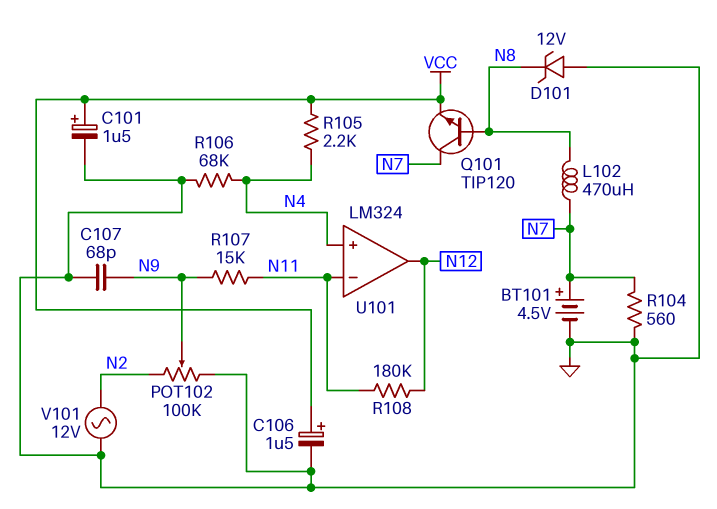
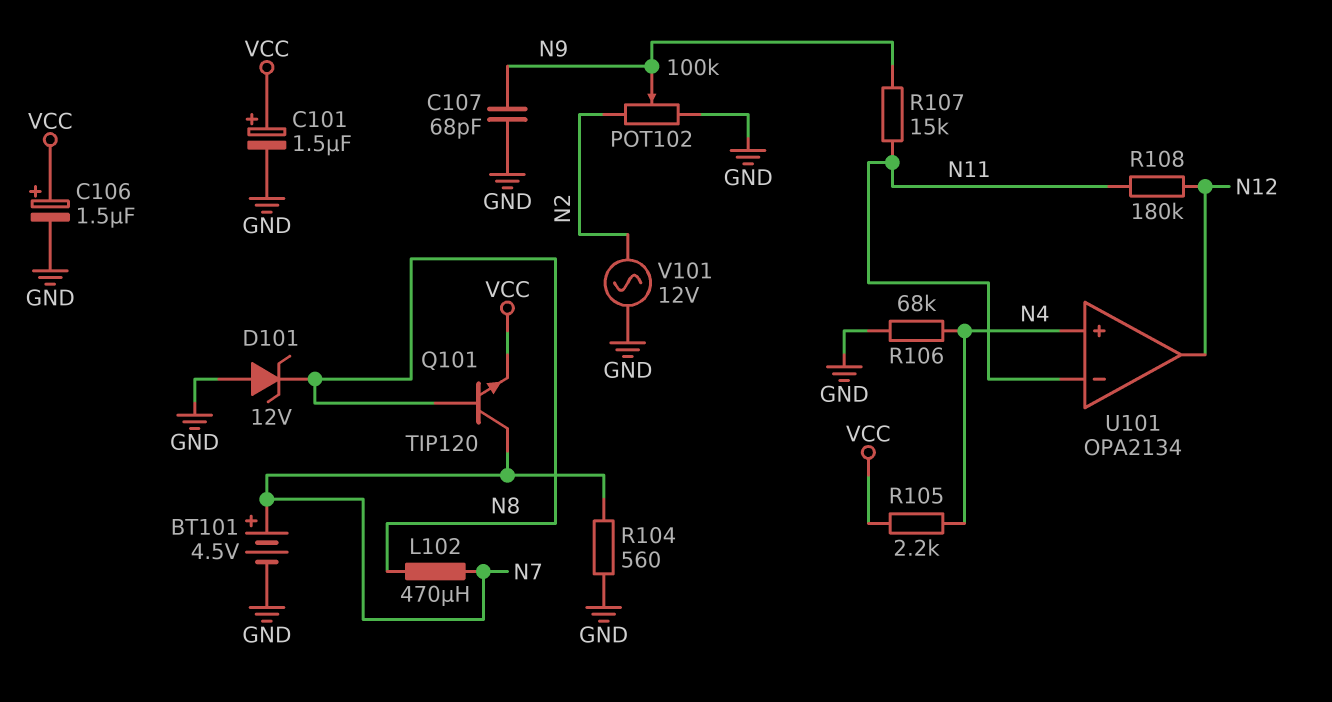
U101: LM324 -> OPA2134

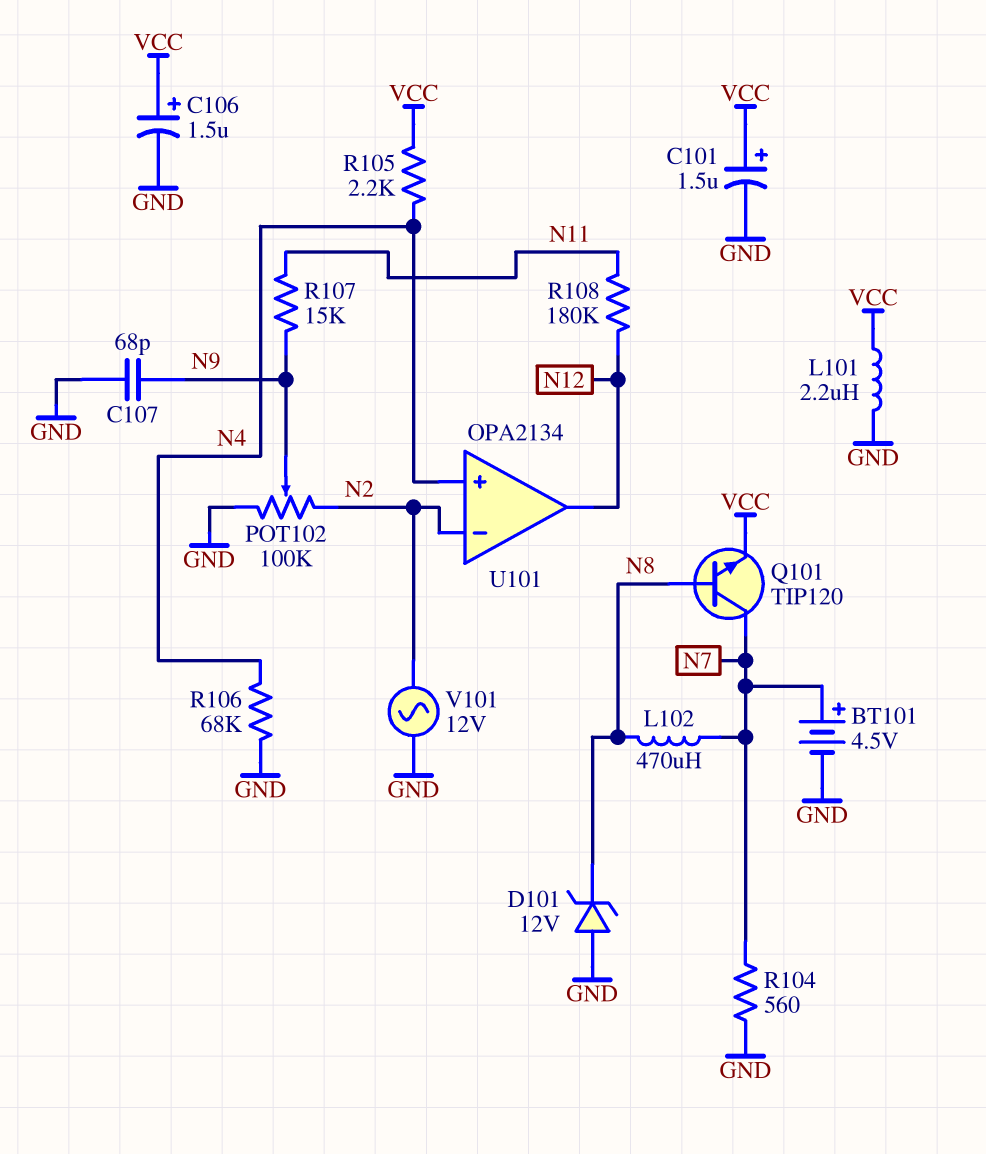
L101: none -> 2.2uH (GND, VCC)
U101 pin in-: N11 -> N2

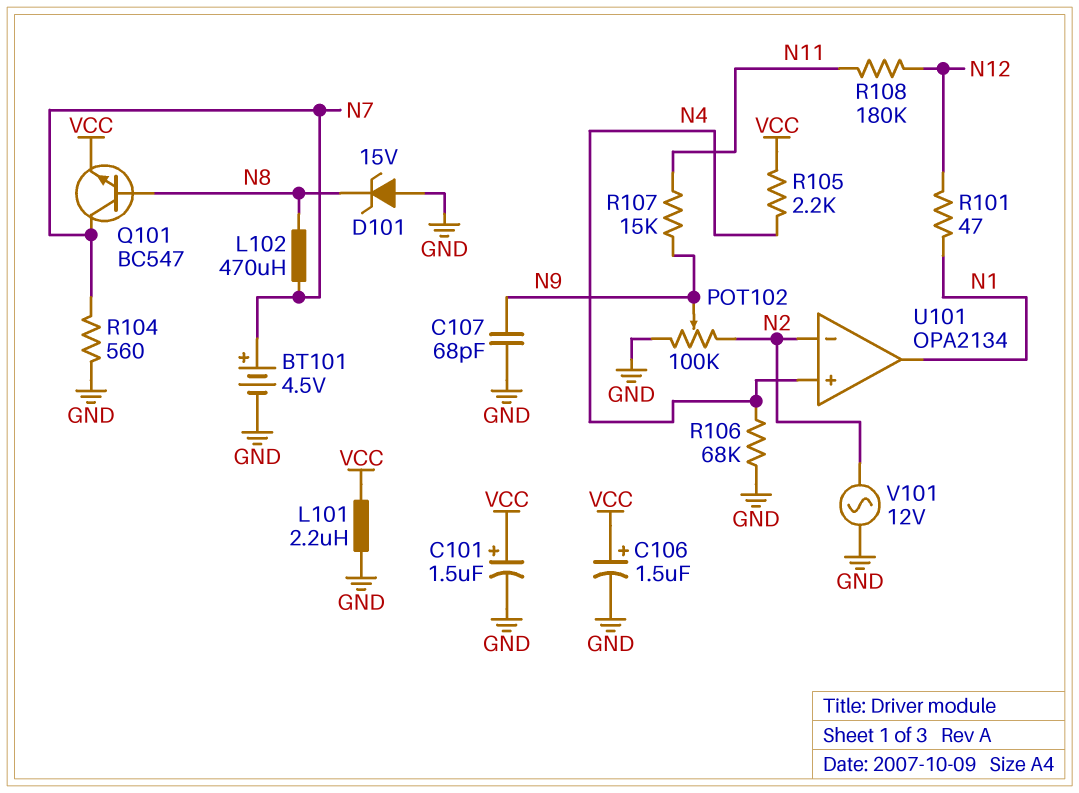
D101: zener 12V (A GND, K N8) -> zener 15V (A GND, K N8)
Q101: NPN TIP120 (B N8, C N7, E VCC) -> NPN BC547 (B N8, C N7, E VCC)
R101: none -> 47 (N1, N12)
U101 pin out: N12 -> N1

